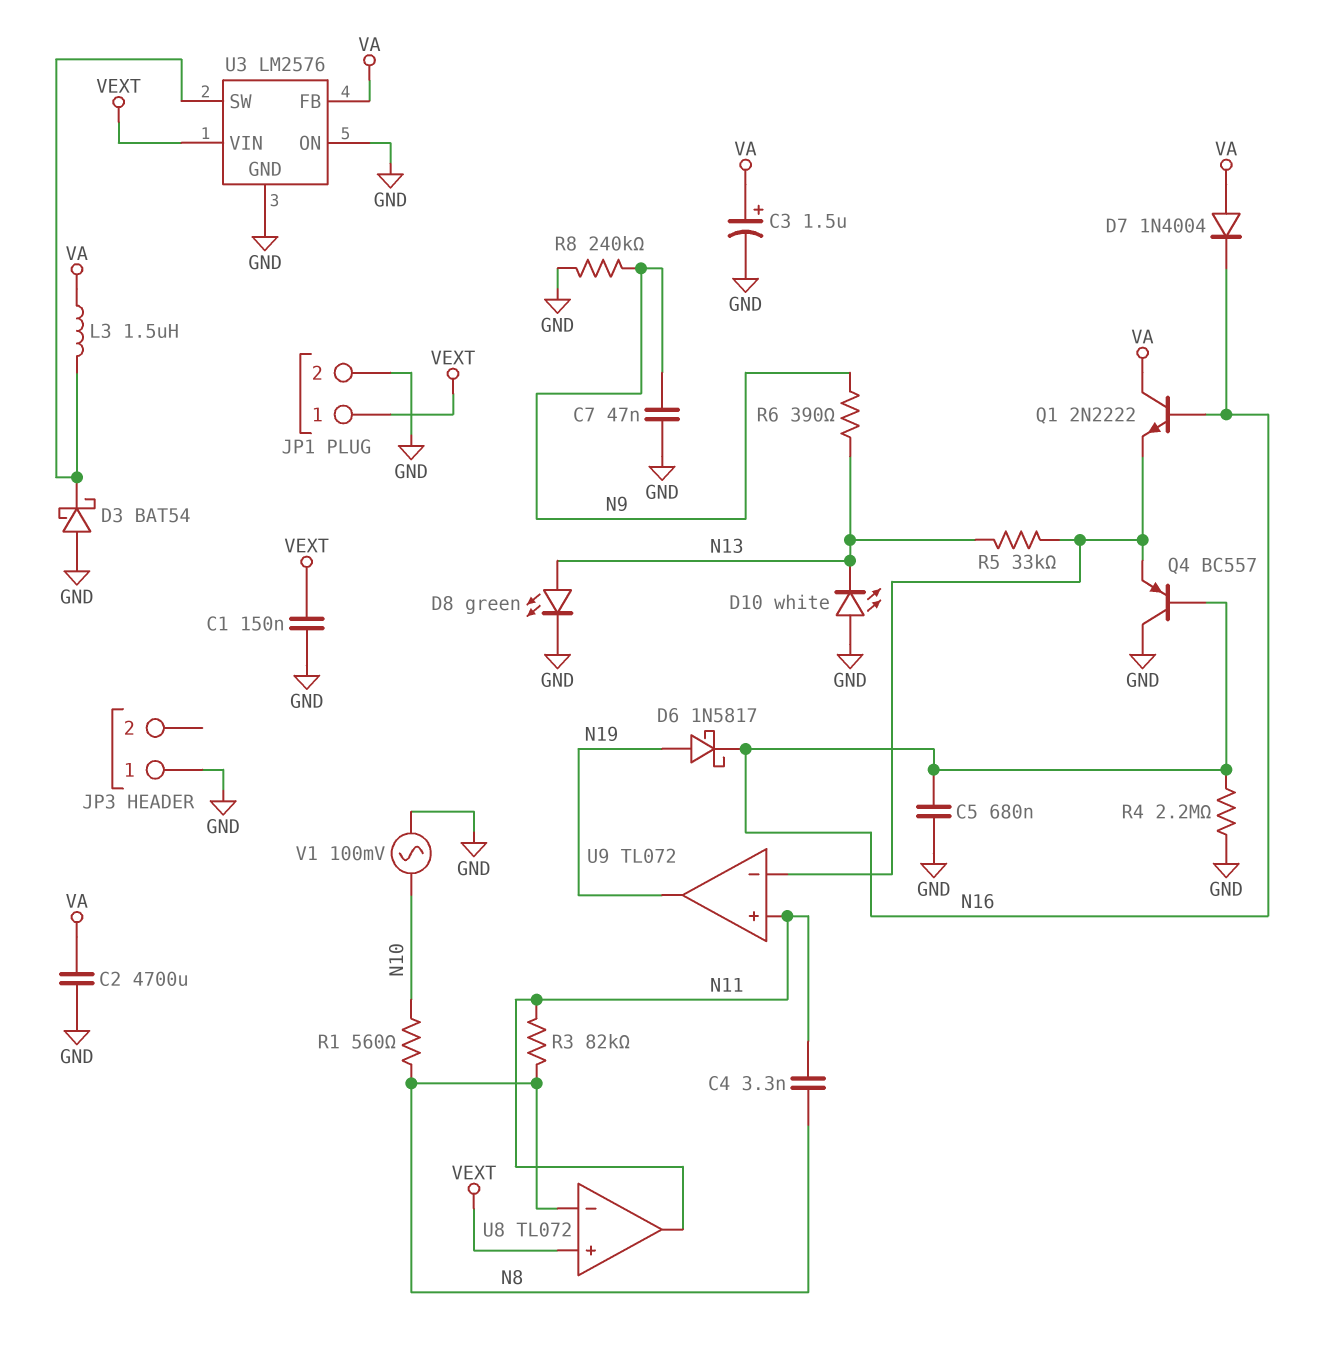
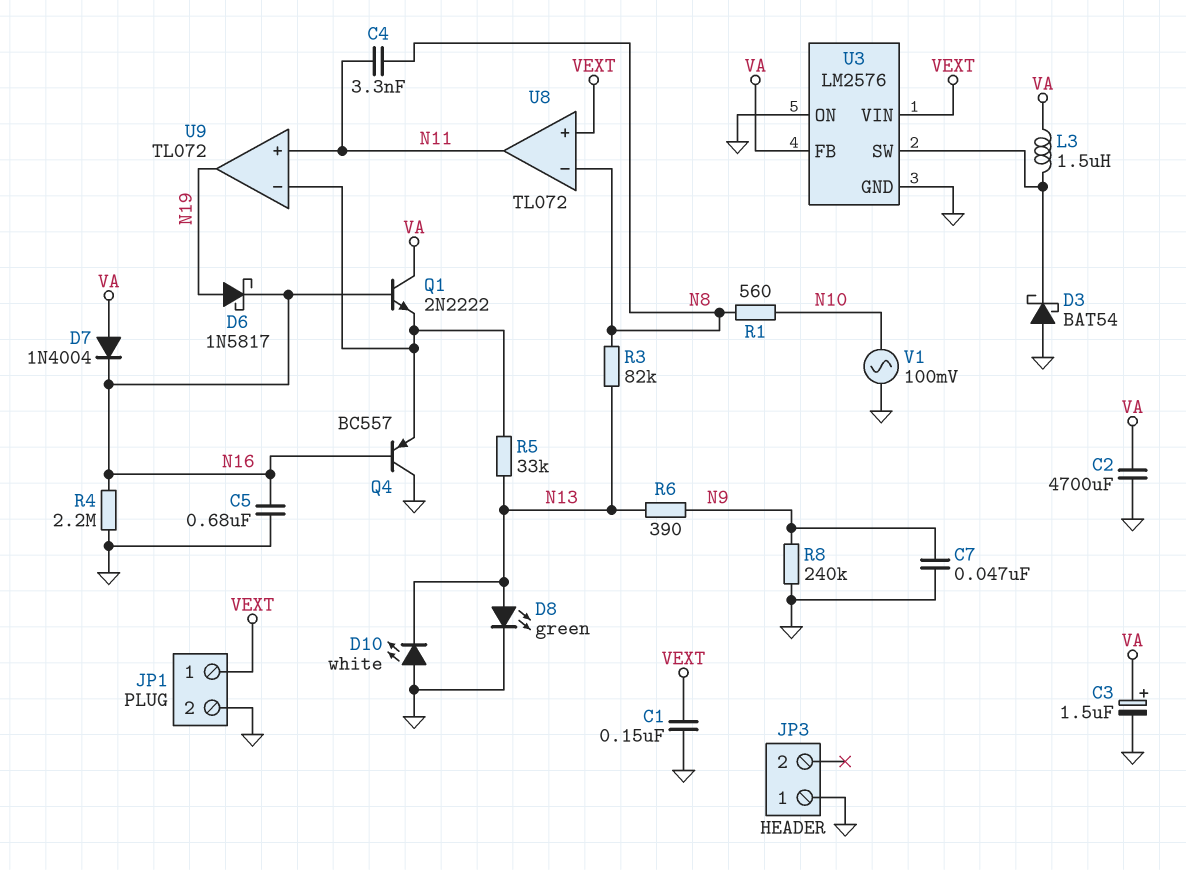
R3: 82k (N8, N11) -> 82k (N8, N13)

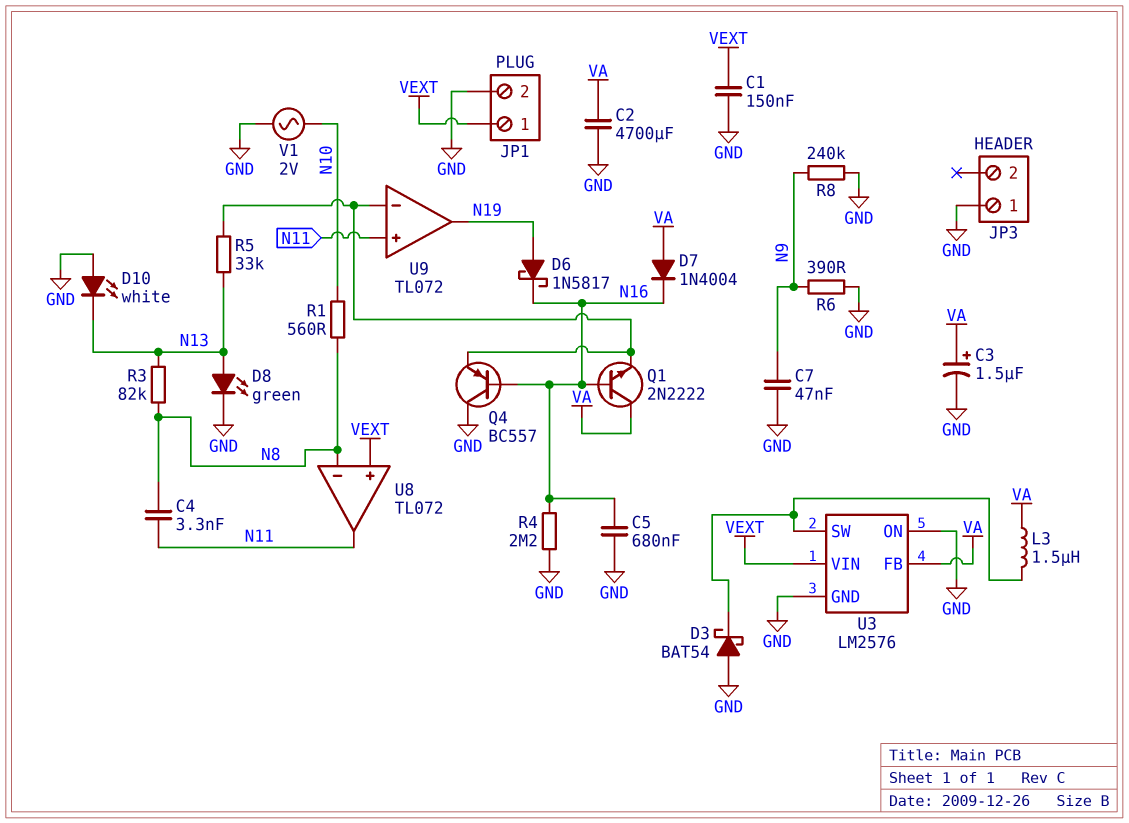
R6: 390 (N9, N13) -> 390 (GND, N9)
V1: AC 100mV (GND, N10) -> AC 2V (GND, N10)

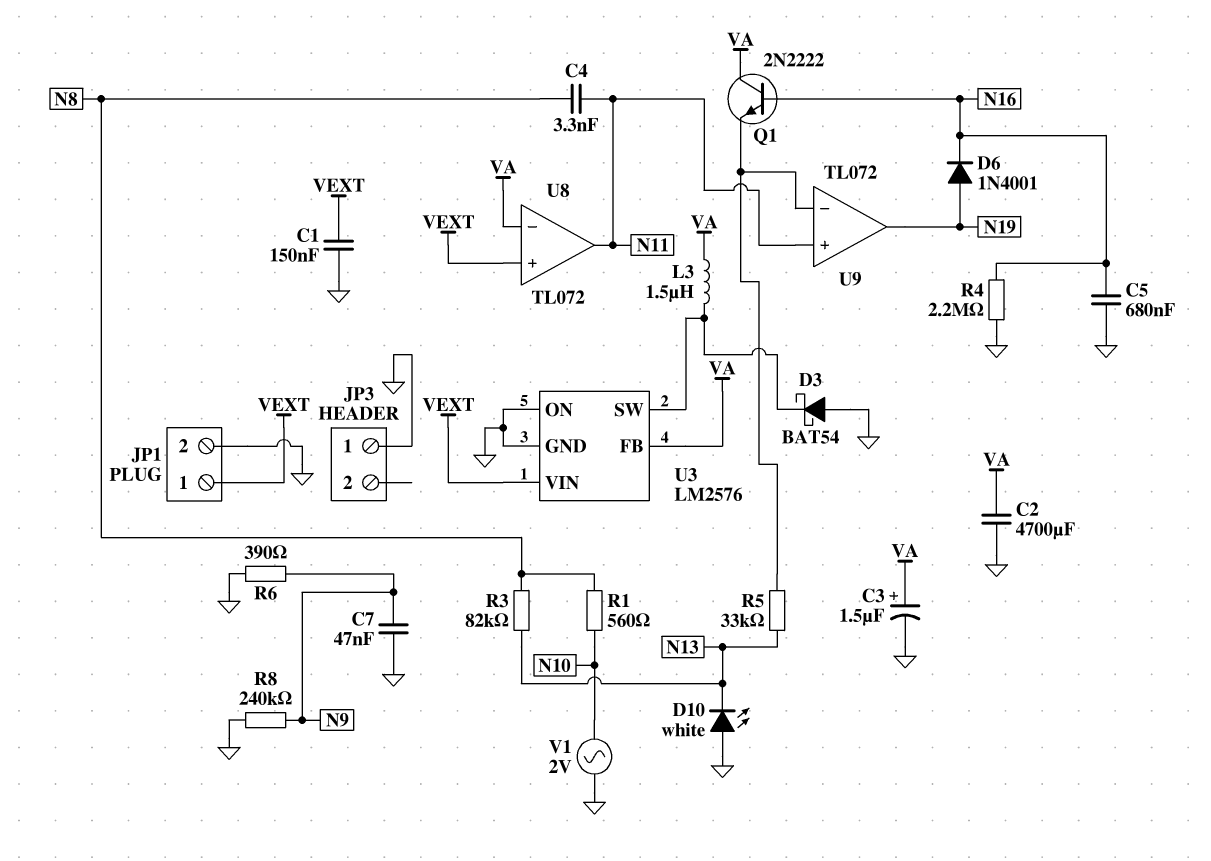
D6: schottky 1N5817 (A N19, K N16) -> diode 1N4001 (A N19, K N16)
D7: diode 1N4004 (A VA, K N16) -> none
D8: LED green (A N13, K GND) -> none
Q4: PNP BC557 (B N16, C GND, E U9/in-) -> none
U8 pin in-: N8 -> VA

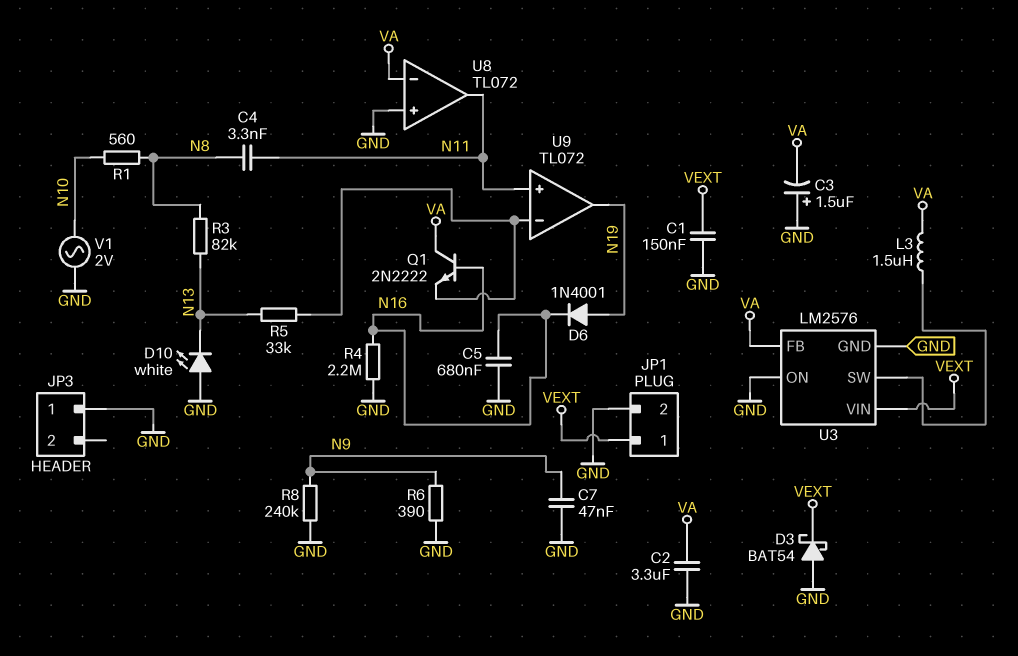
C2: 4700uF (GND, VA) -> 3.3uF (GND, VA)
C3: 1.5uF (plus VA, minus GND) -> 1.5uF (plus GND, minus VA)
D3: schottky BAT54 (A GND, K U3/SW) -> schottky BAT54 (A GND, K VEXT)
U8 pin in+: VEXT -> GND

